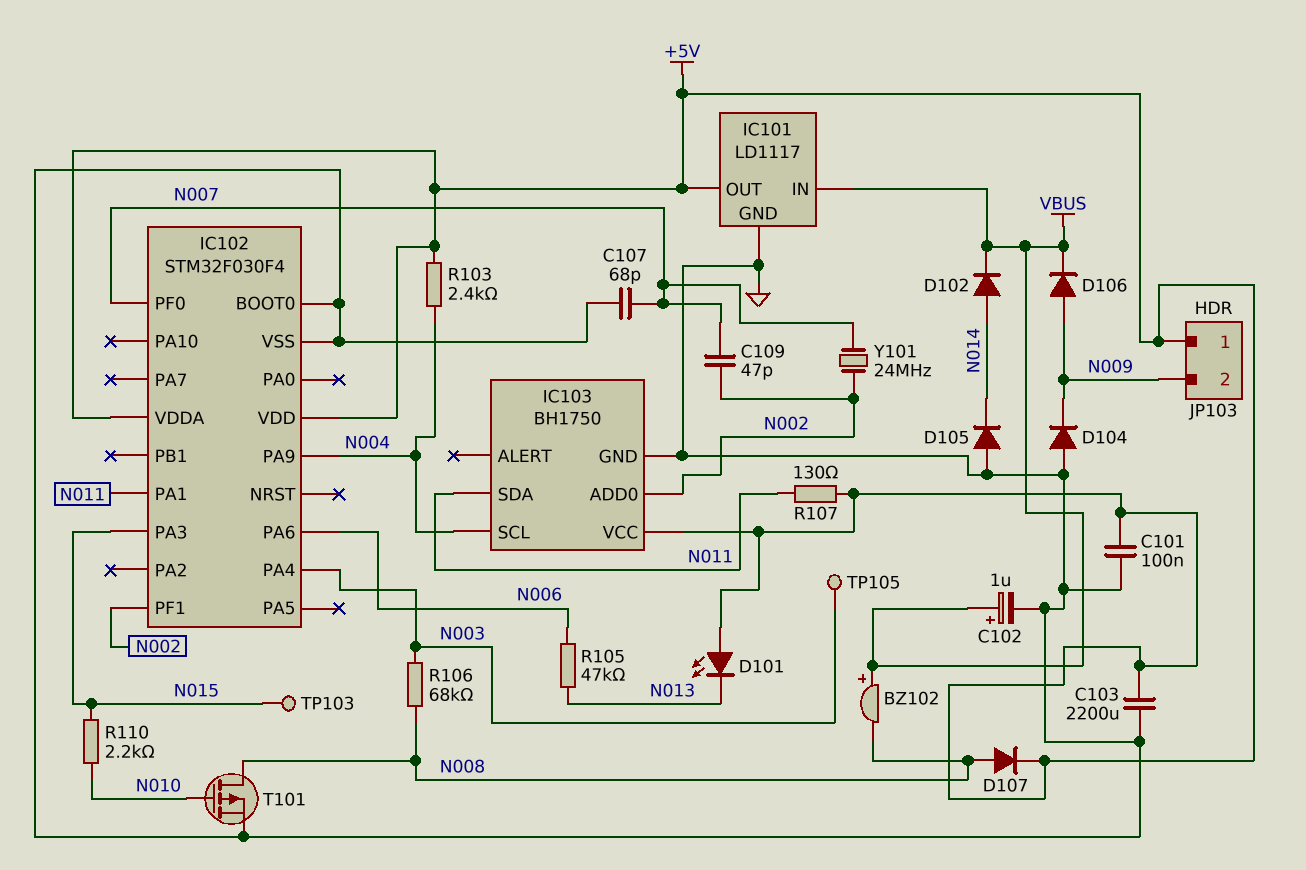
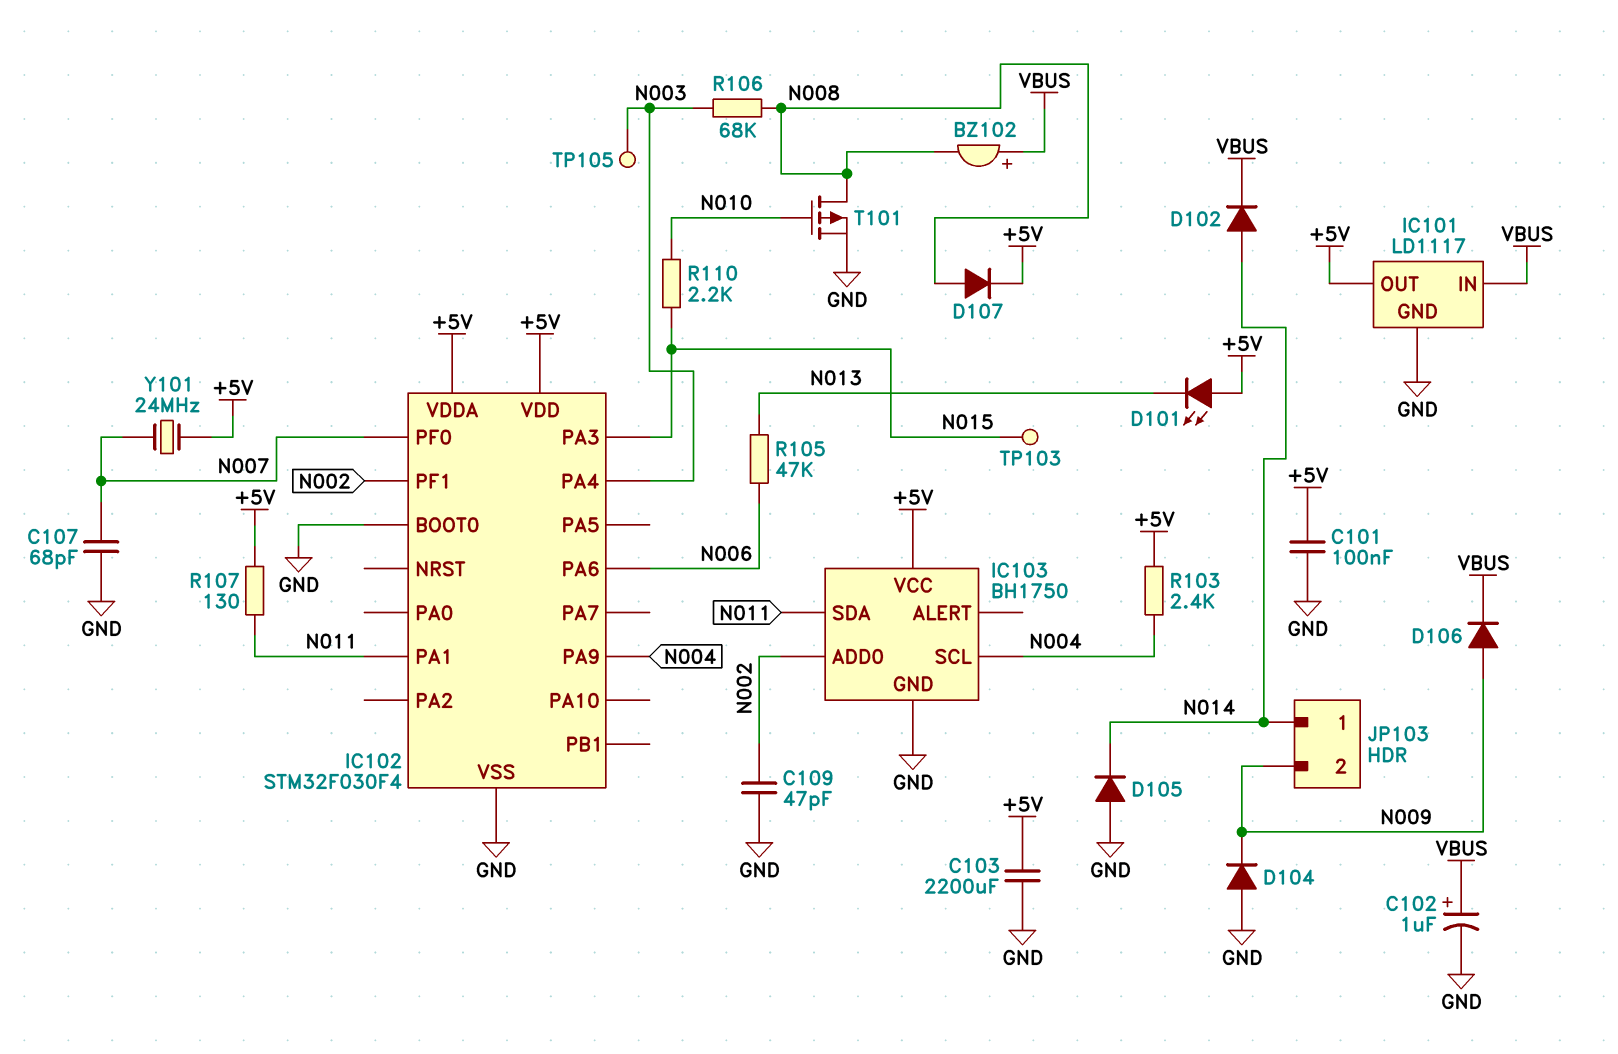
C109: 47pF (N002, N007) -> 47pF (GND, N002)
JP103 pin 1: +5V -> N014
Y101: 24MHz (N002, N007) -> 24MHz (+5V, N007)

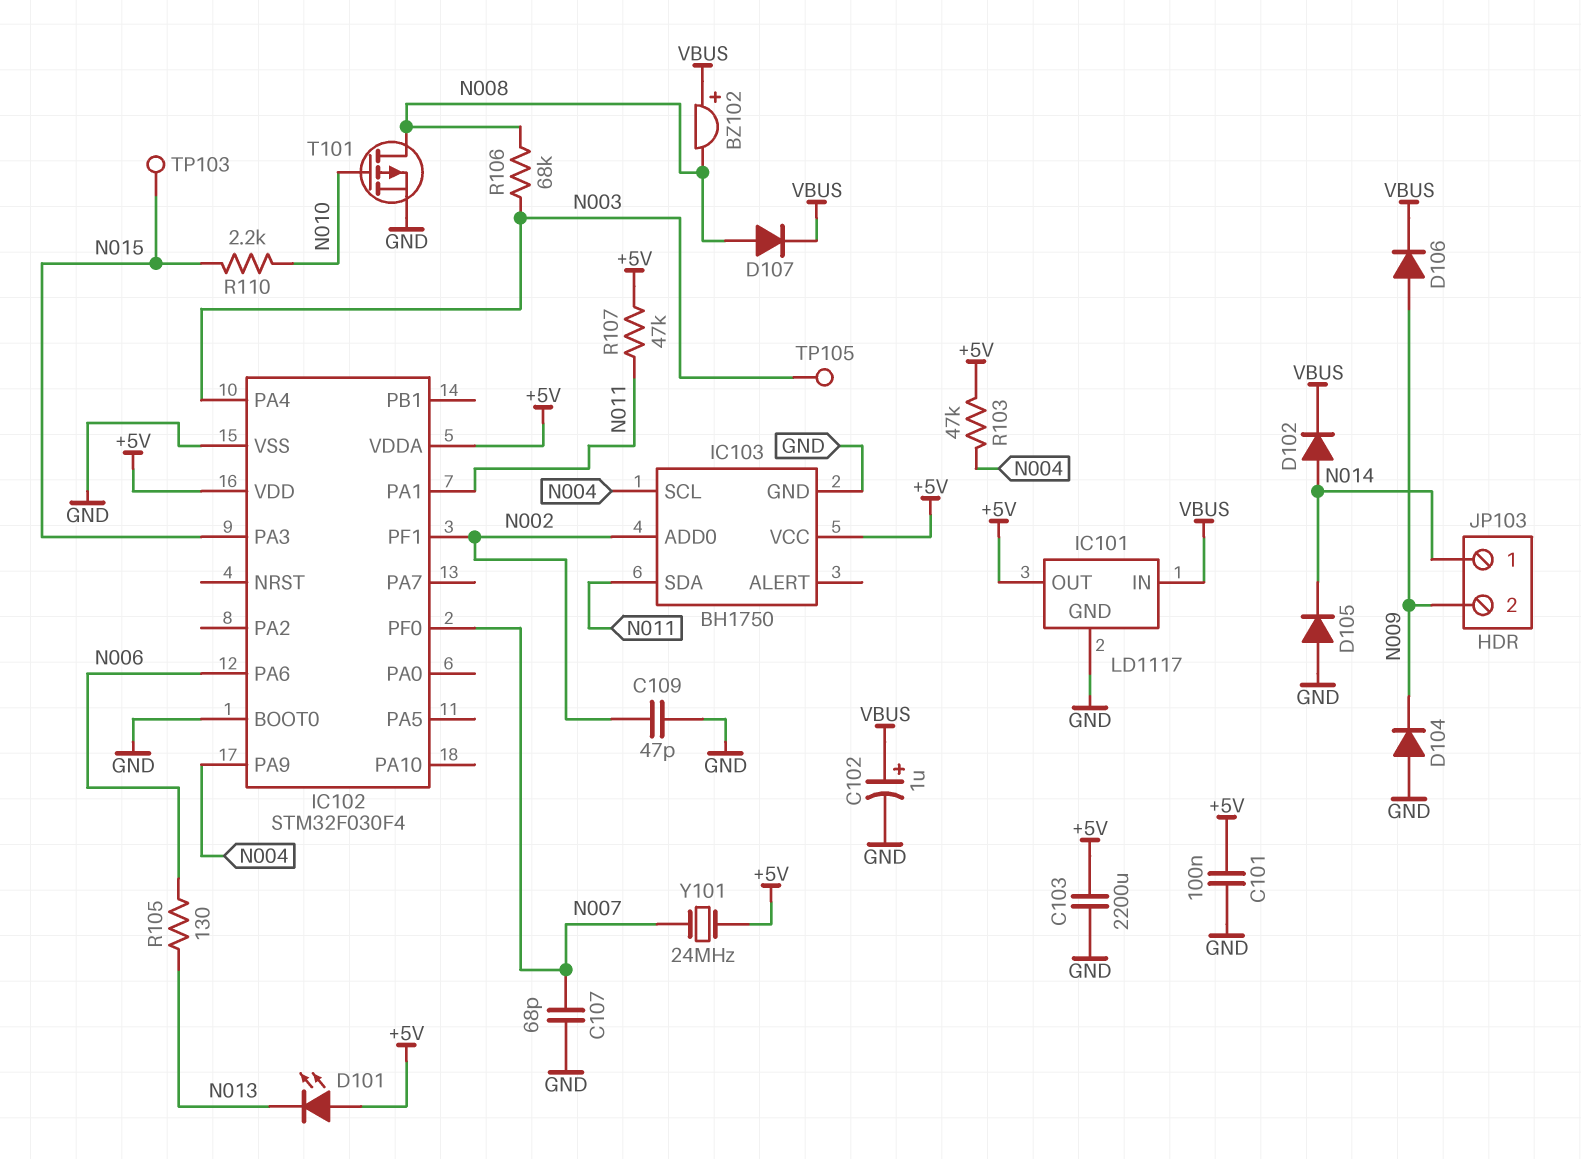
D107: diode (A N008, K +5V) -> diode (A N008, K VBUS)
R103: 2.4k (+5V, N004) -> 47k (+5V, N004)
R105: 47k (N006, N013) -> 130 (N006, N013)
R107: 130 (+5V, N011) -> 47k (+5V, N011)

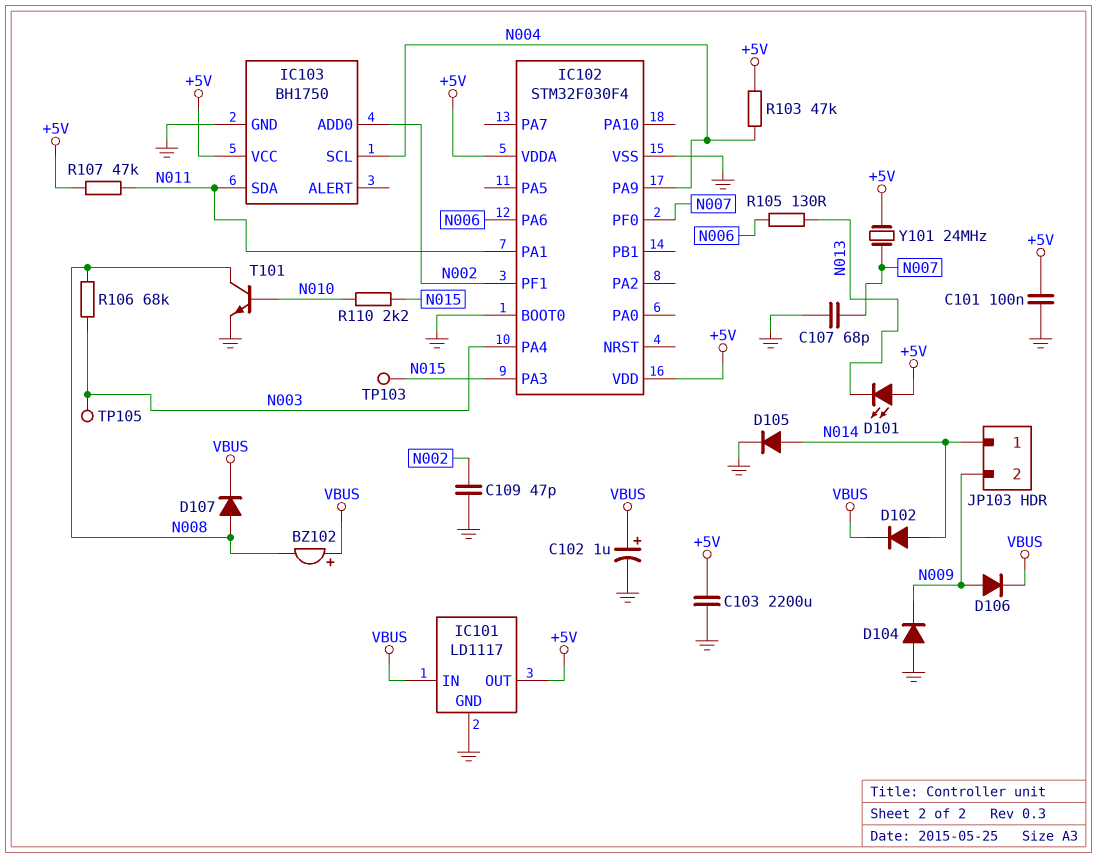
D105: diode (A GND, K N014) -> diode (A N014, K GND)
T101: PMOS (G N010, D N008, S GND) -> NPN (B N010, C N008, E GND)

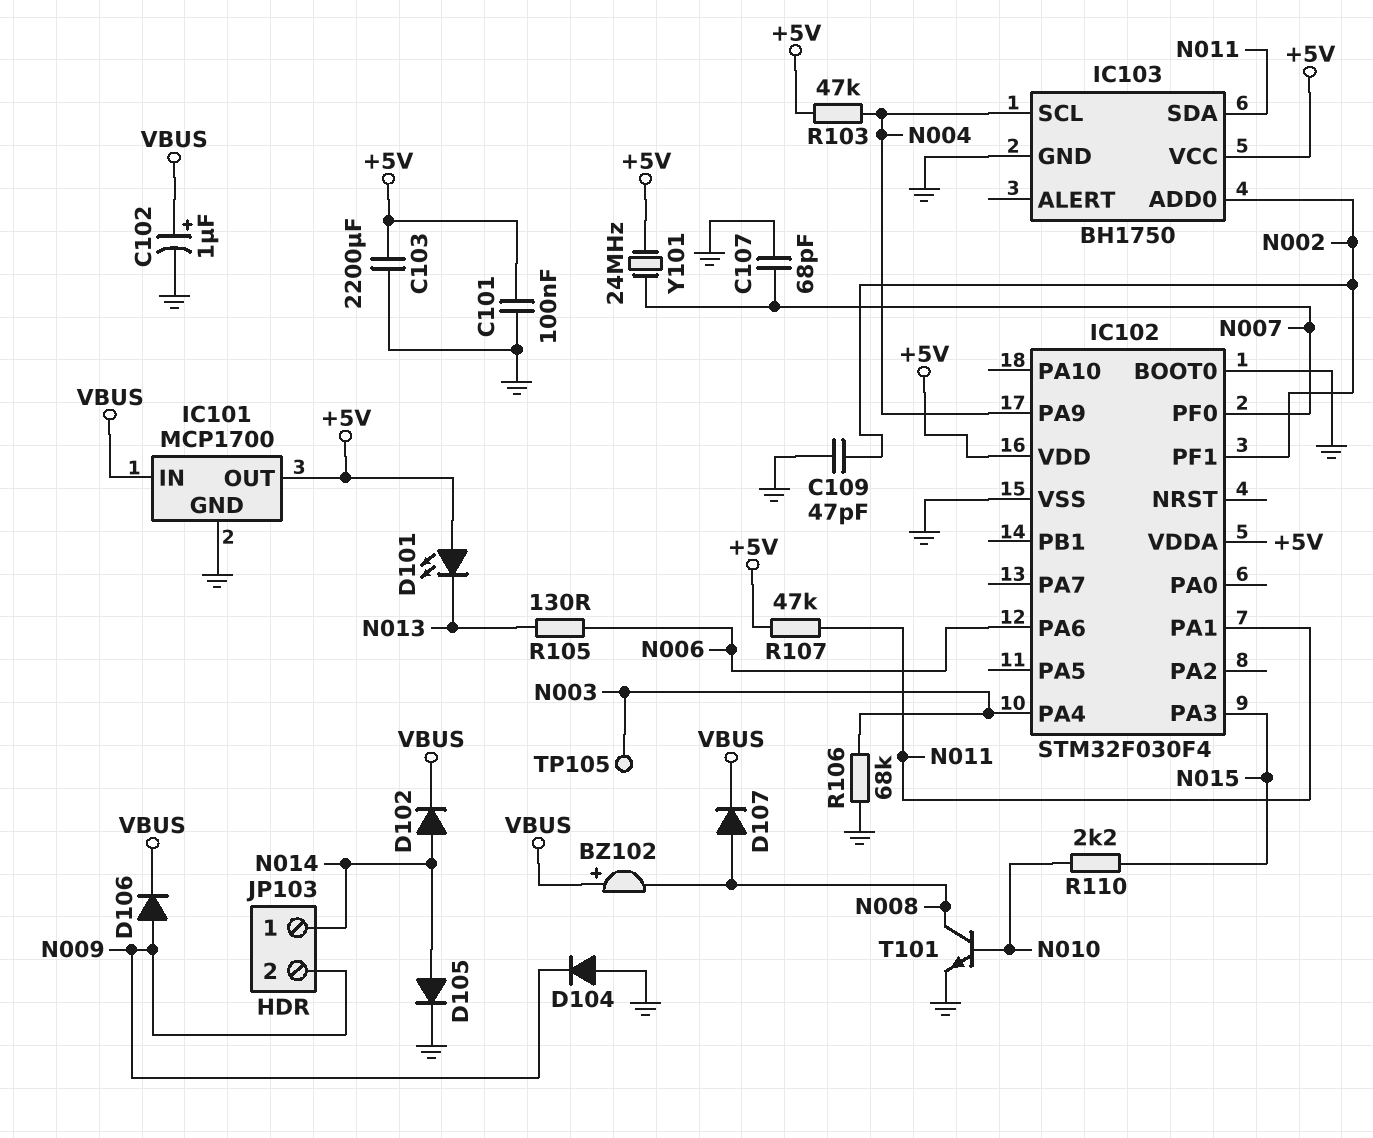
IC101: LD1117 -> MCP1700
R106: 68k (N003, N008) -> 68k (GND, N003)
TP103: test point (N015) -> none

